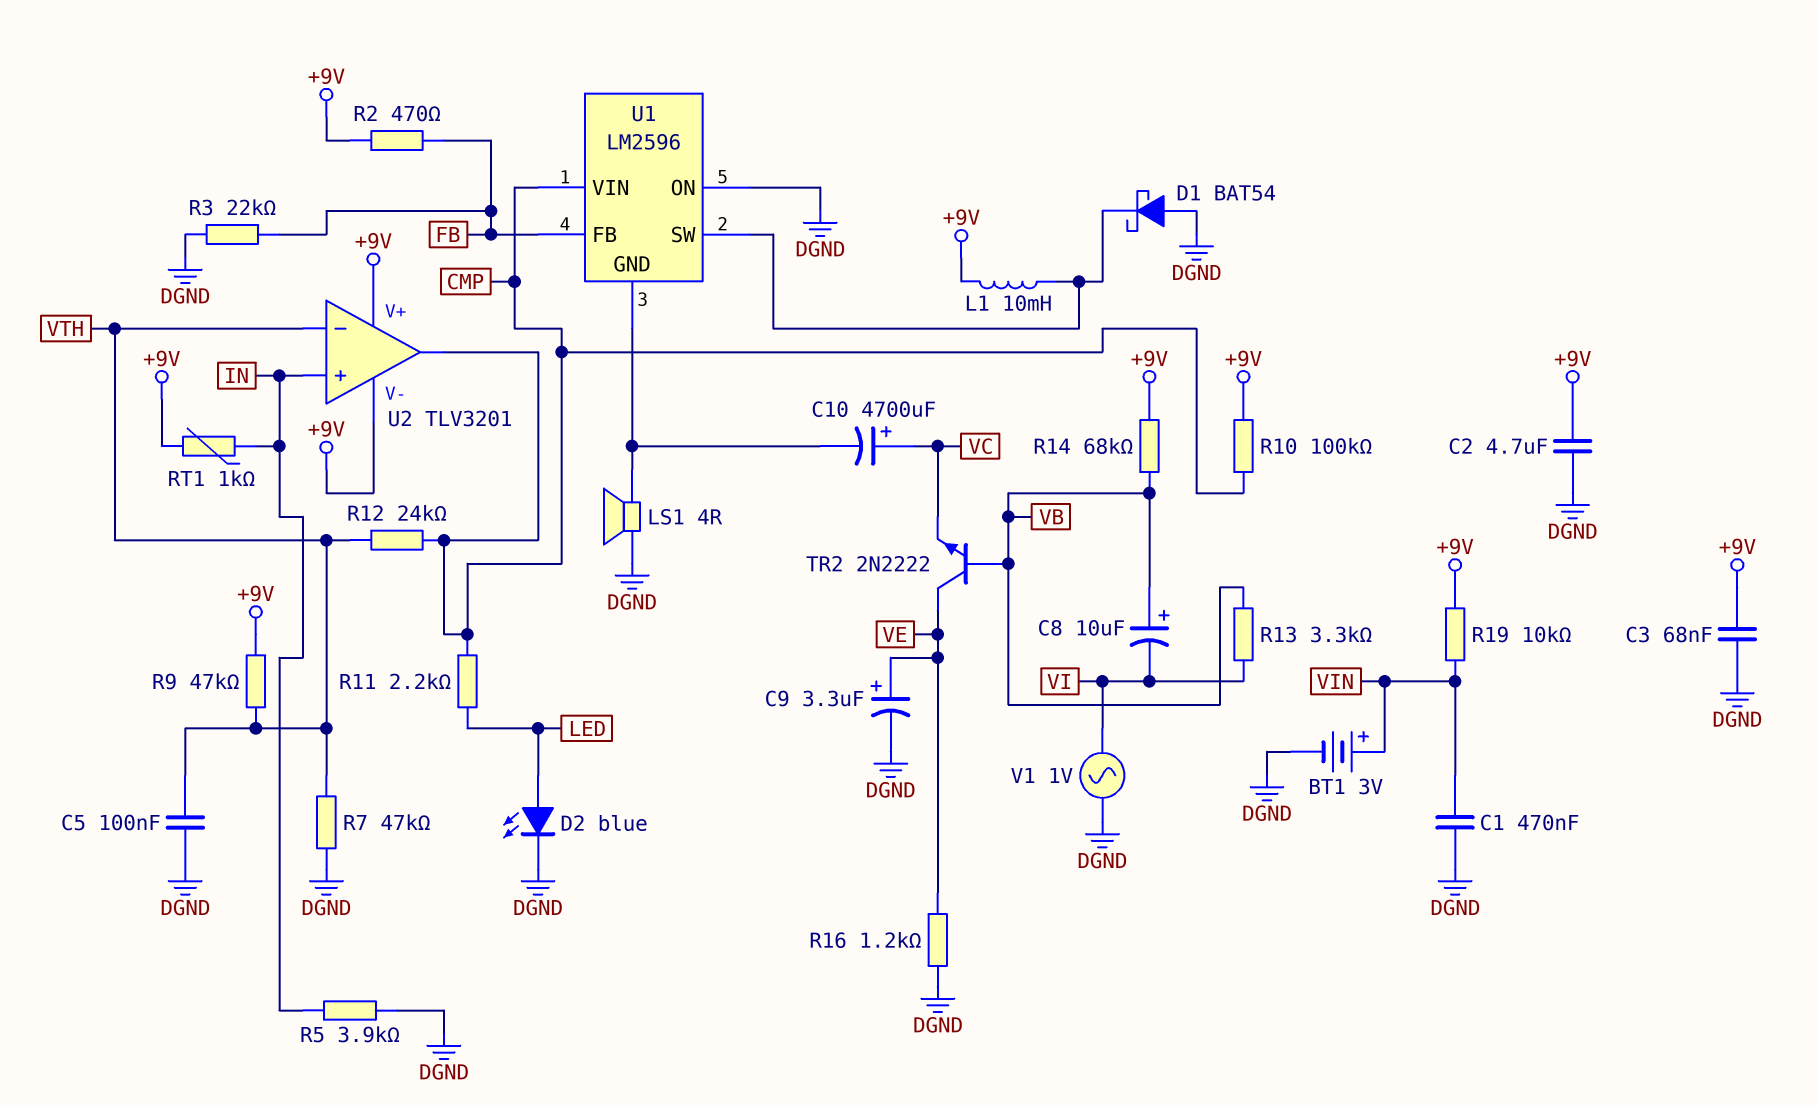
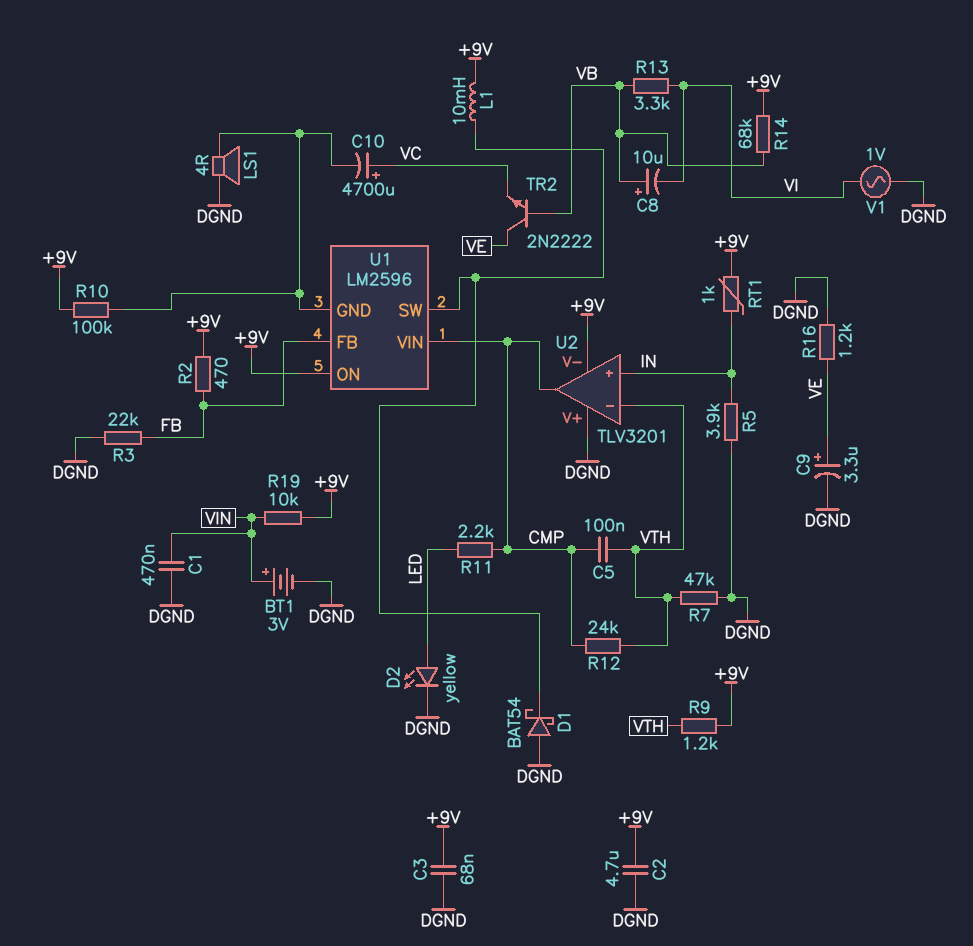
C5: 100nF (DGND, VTH) -> 100nF (CMP, VTH)
D2: LED blue (A LED, K DGND) -> LED yellow (A LED, K DGND)
R9: 47k (+9V, VTH) -> 1.2k (+9V, VTH)
R10: 100k (+9V, CMP) -> 100k (+9V, U1/GND)
U1 pin ON: DGND -> +9V
U2 pin V+: +9V -> DGND

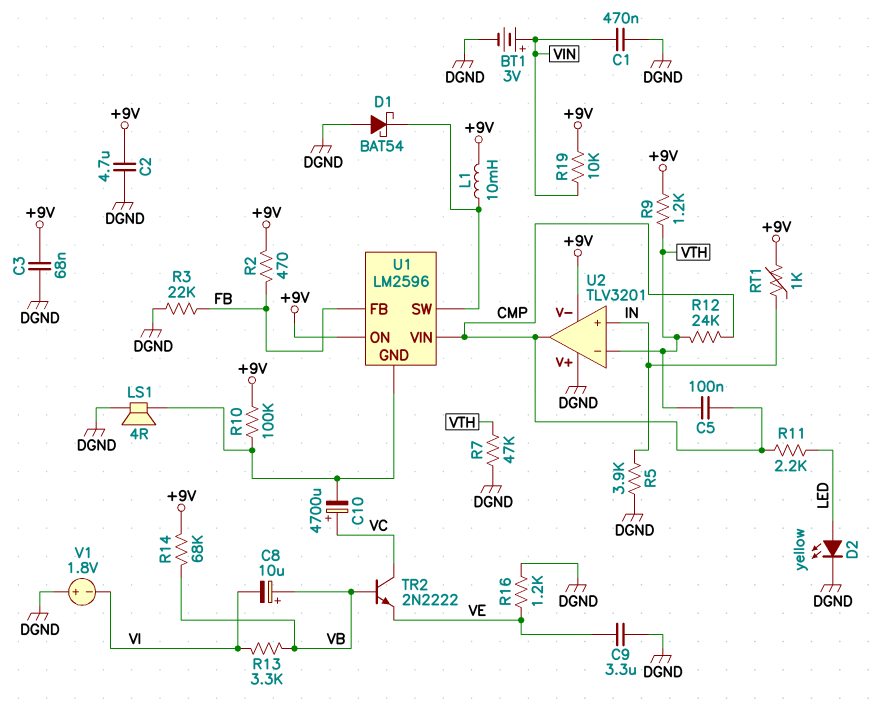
C9: 3.3uF (plus VE, minus DGND) -> 3.3uF (DGND, VE)
TR2: NPN 2N2222 (B VB, C VE, E VC) -> NPN 2N2222 (B VB, C VC, E VE)
V1: AC 1V (DGND, VI) -> 1.8V (plus DGND, minus VI)

